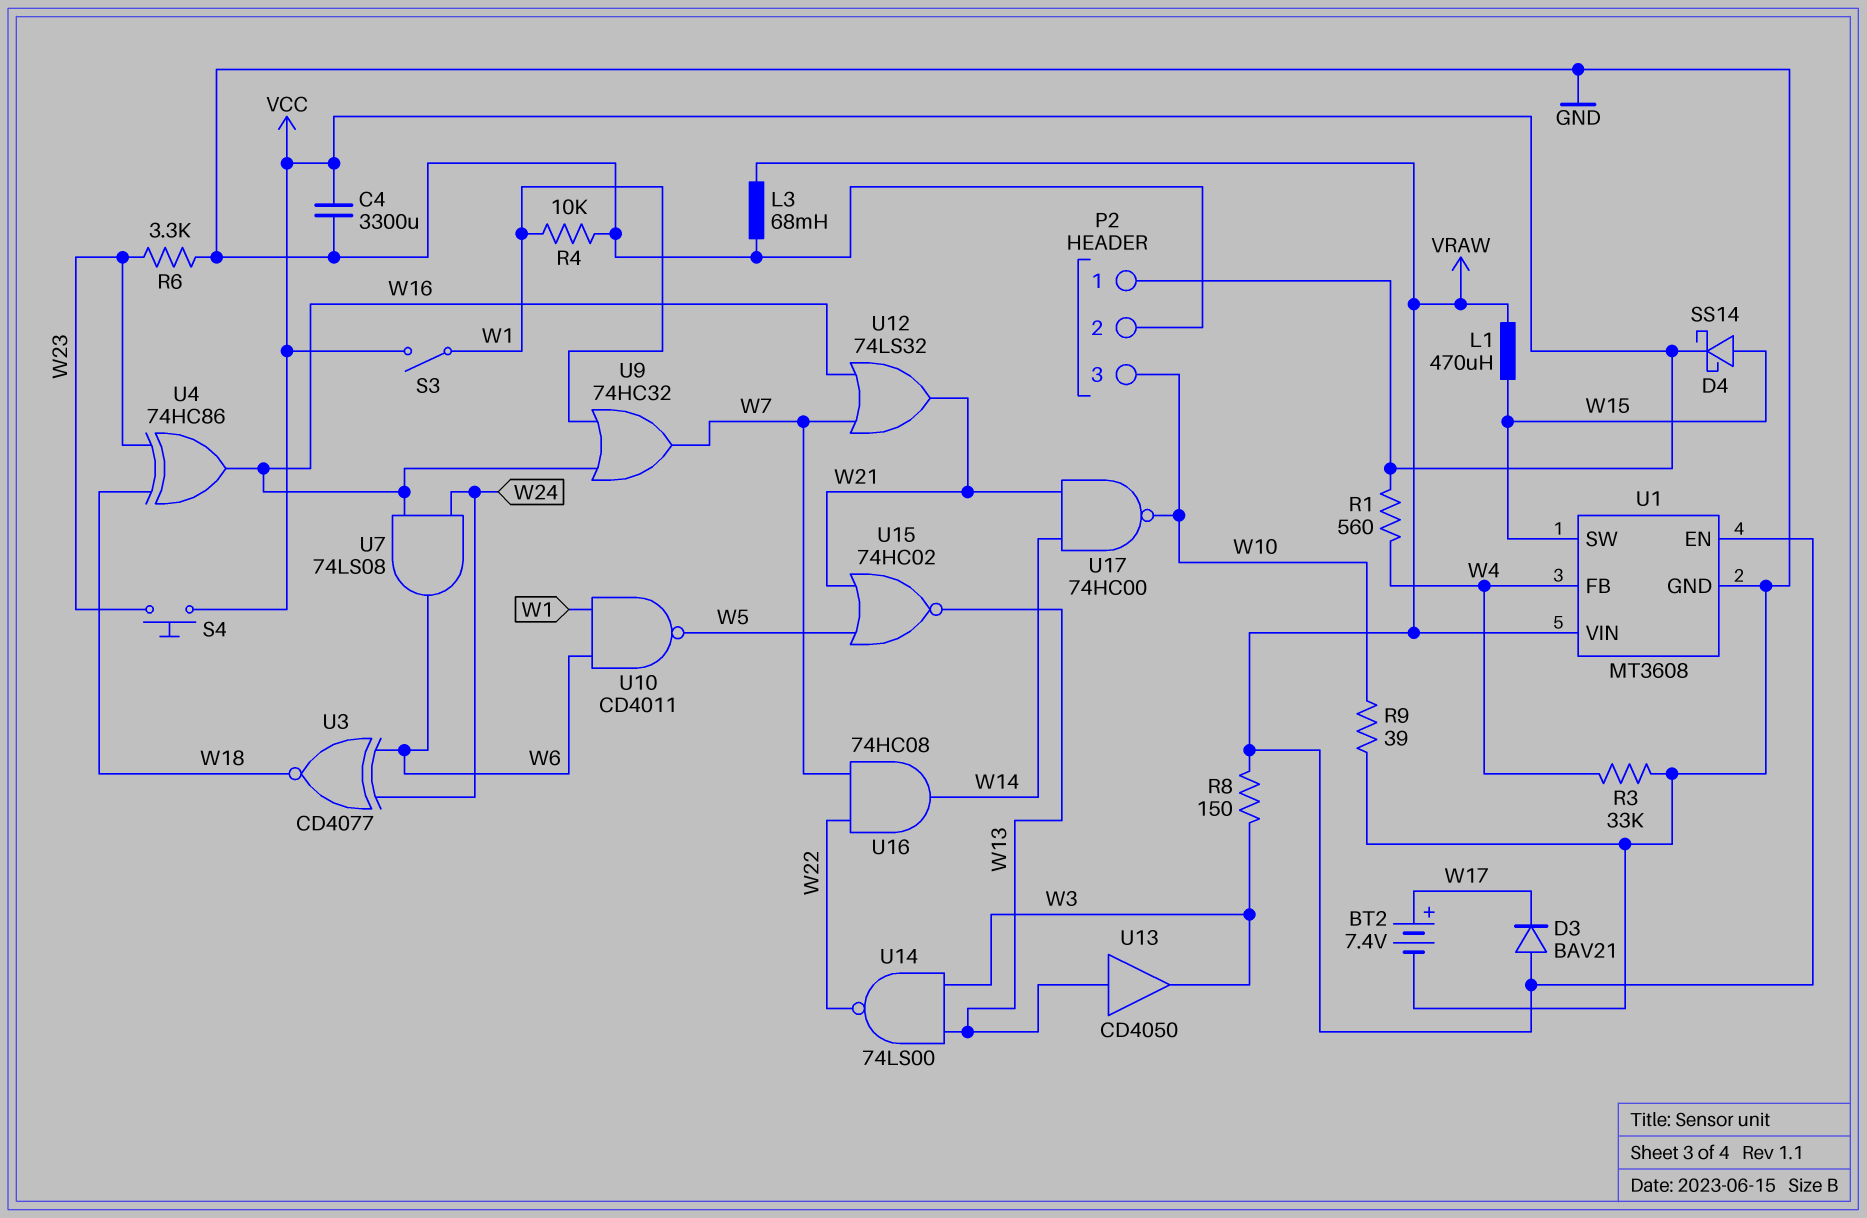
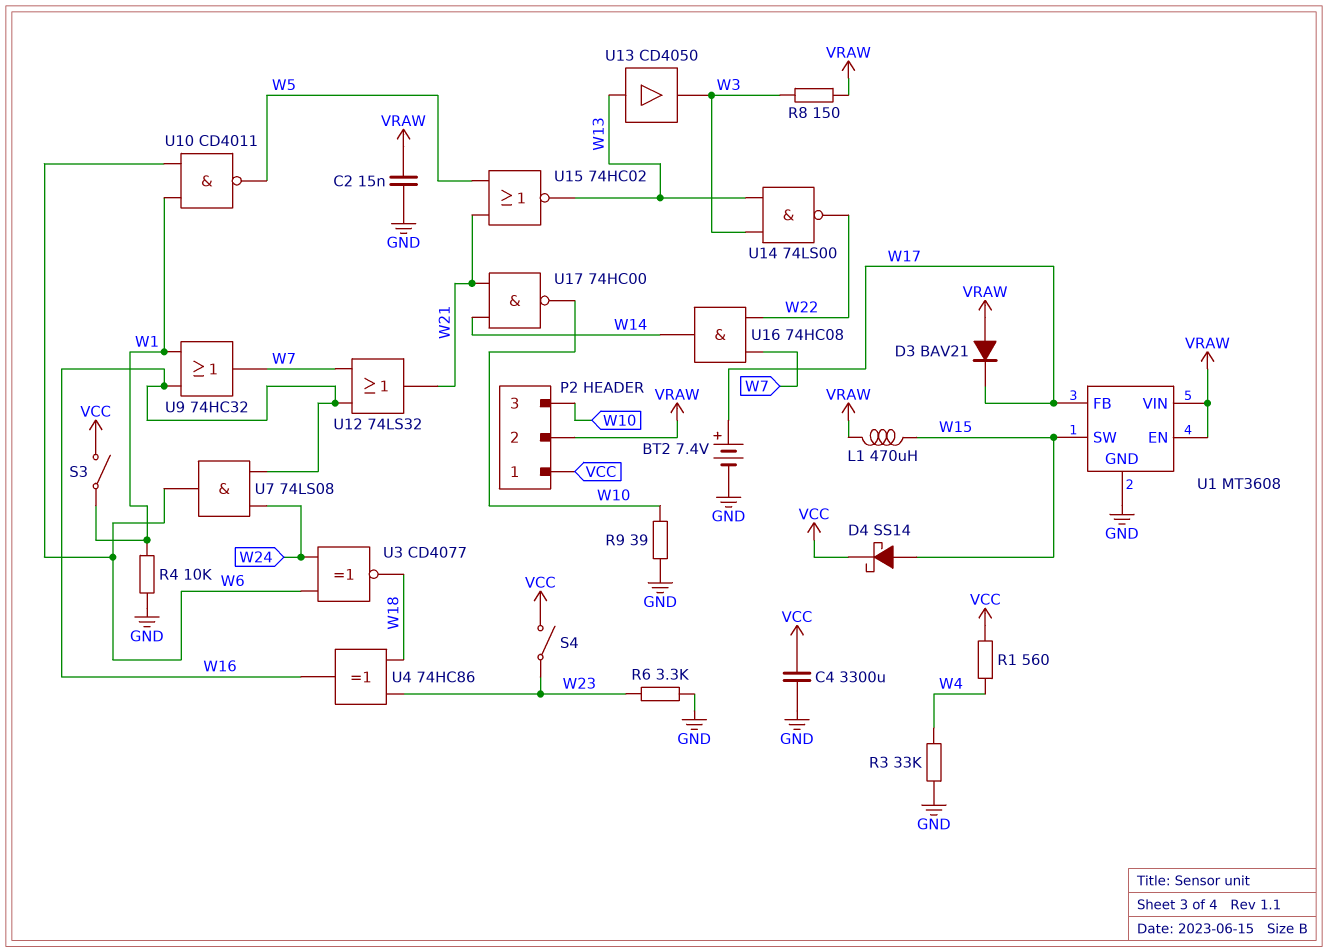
C2: none -> 15nF (GND, VRAW)
L3: 68mH (GND, VRAW) -> none
P2 pin 2: GND -> VRAW
S4: button (VCC, W23) -> switch (VCC, W23)
U1 pin FB: W4 -> W17

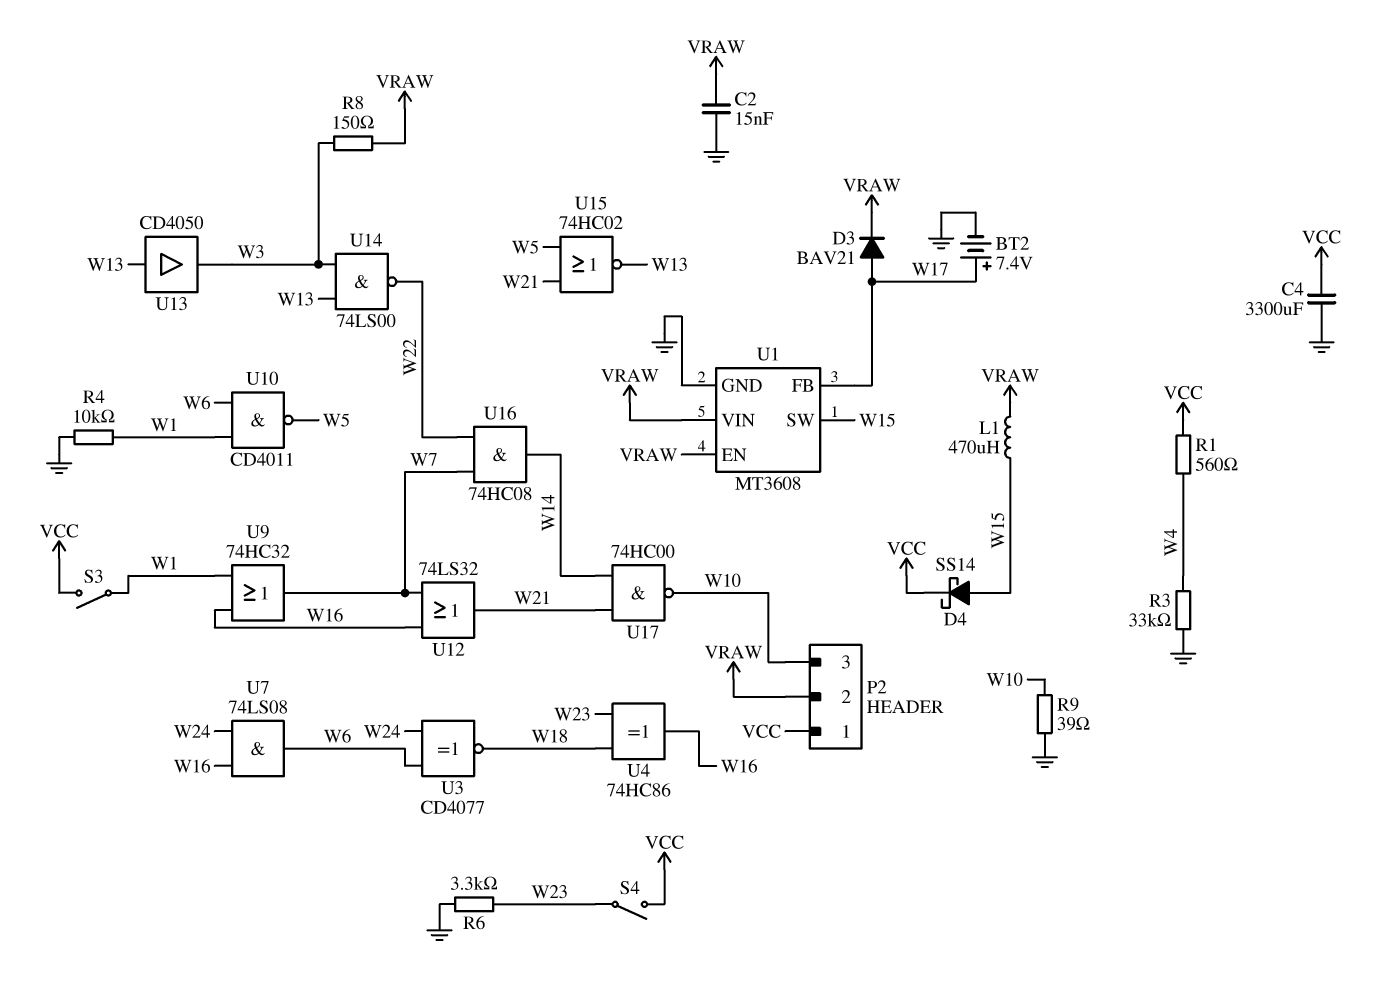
D3: diode BAV21 (A VRAW, K W17) -> diode BAV21 (A W17, K VRAW)

